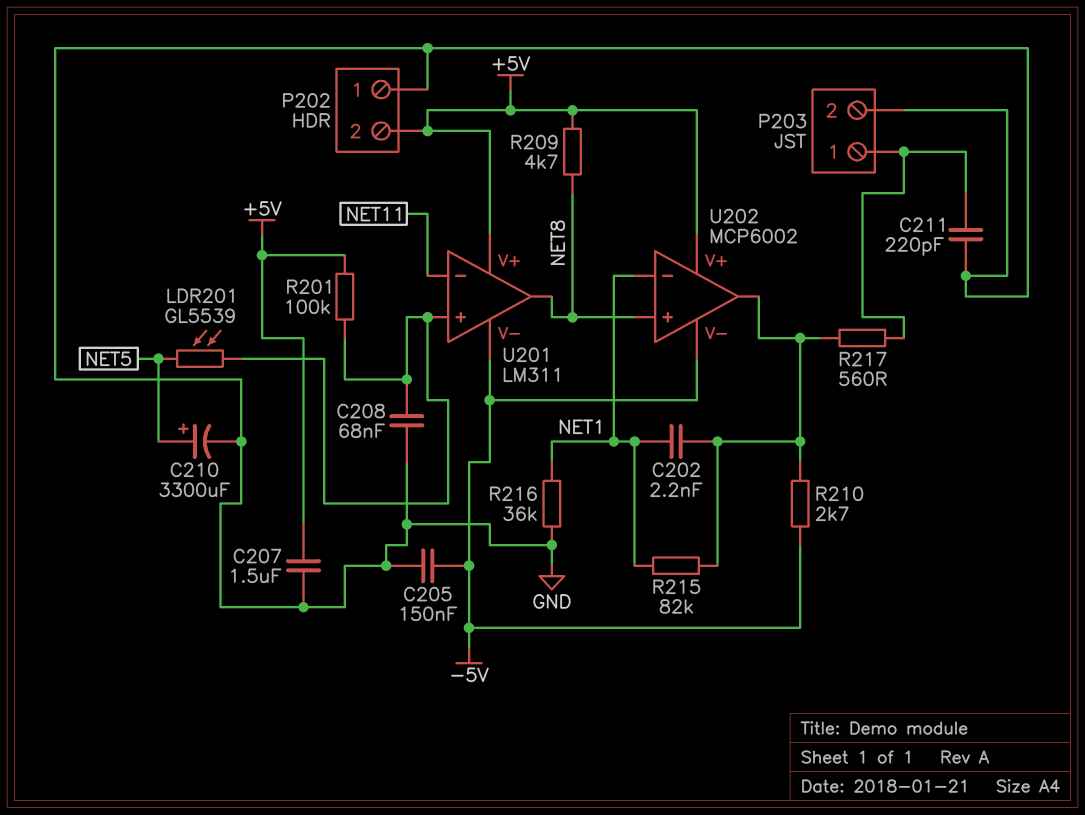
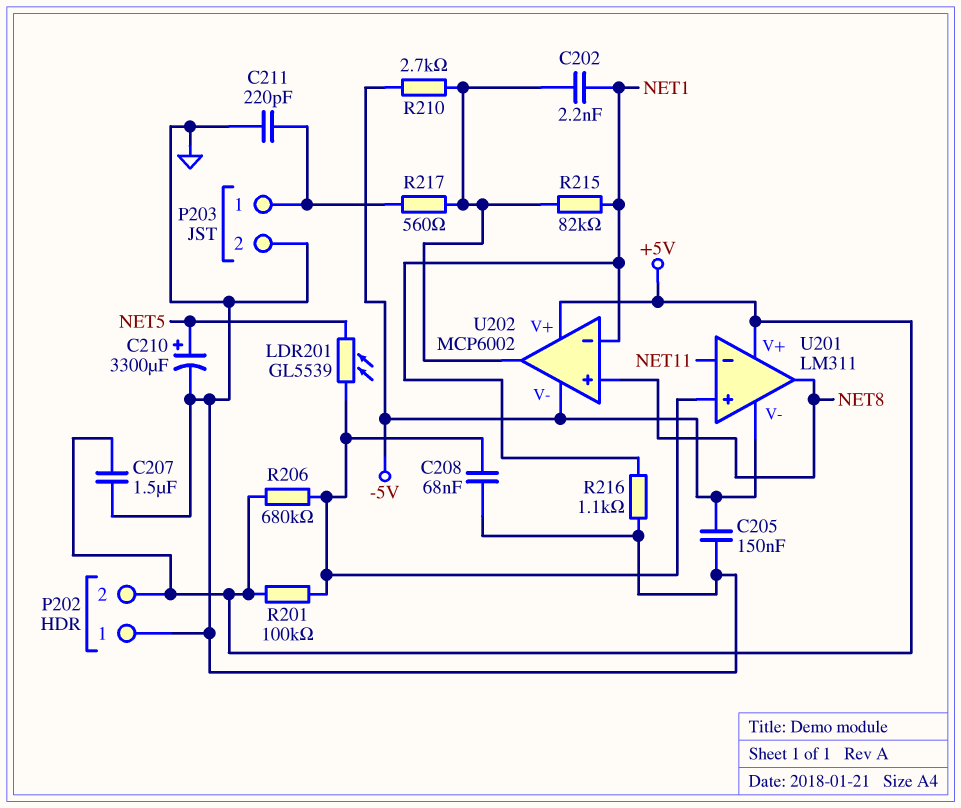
R206: none -> 680k (+5V, U201/in+)
R209: 4.7k (+5V, NET8) -> none
R216: 36k (GND, NET1) -> 1.1k (GND, NET1)

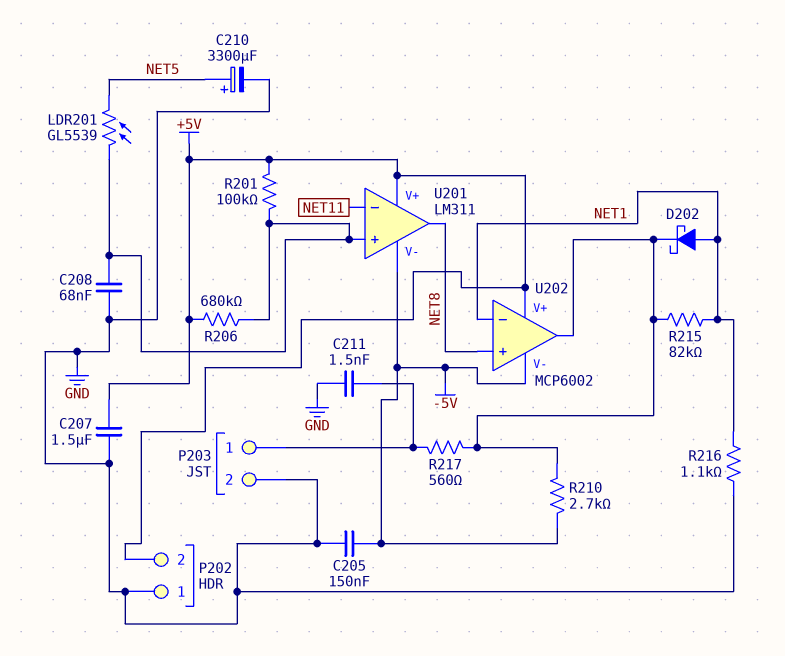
C202: 2.2nF (NET1, U202/out) -> none
C211: 220pF (GND, P203/1) -> 1.5nF (GND, P203/1)
D202: none -> schottky (A NET1, K U202/out)

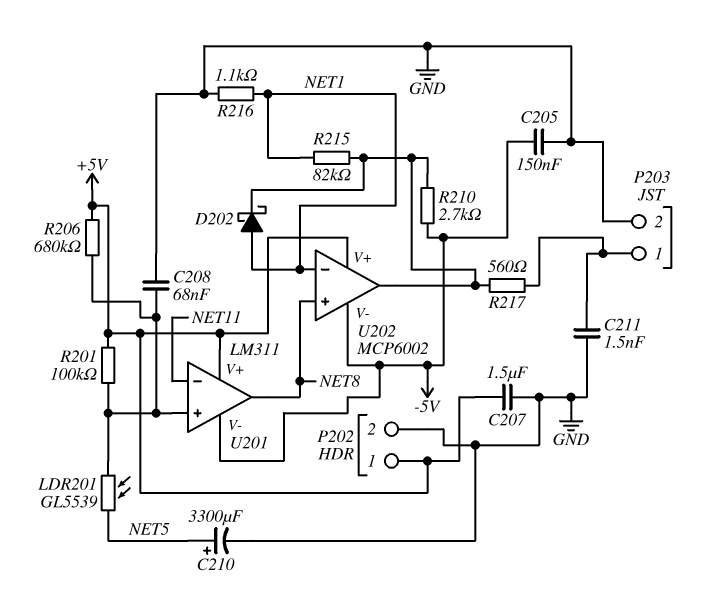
P202 pin 1: GND -> +5V
P202 pin 2: +5V -> GND

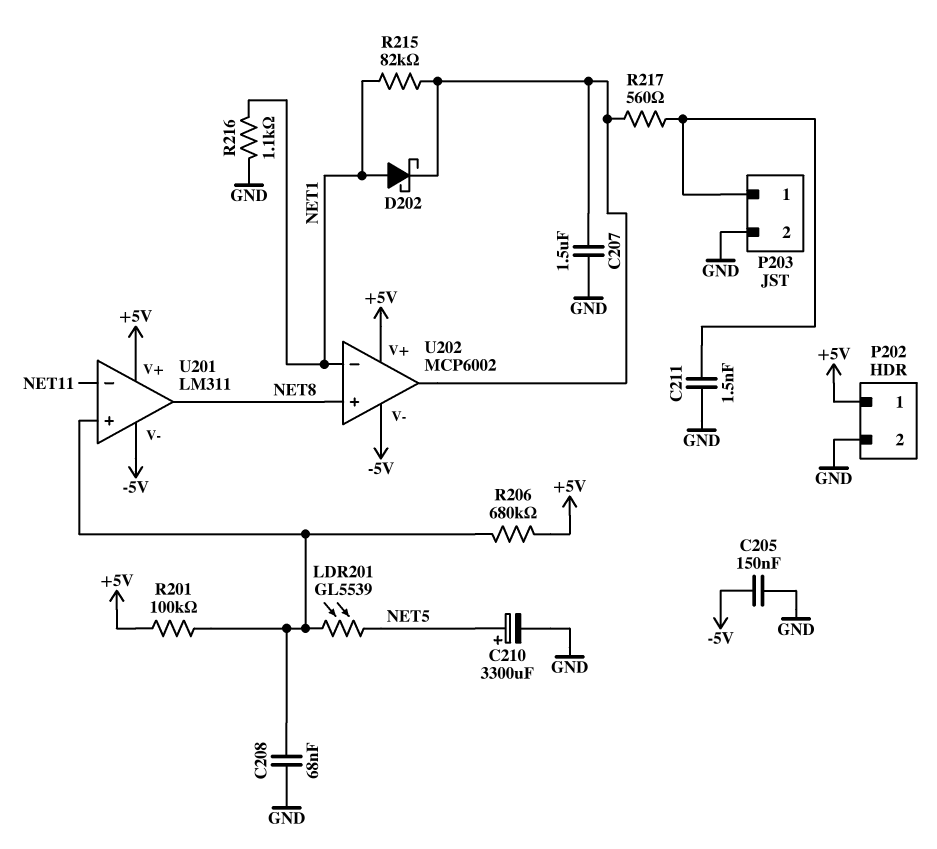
C207: 1.5uF (+5V, GND) -> 1.5uF (GND, U202/out)
R210: 2.7k (-5V, U202/out) -> none

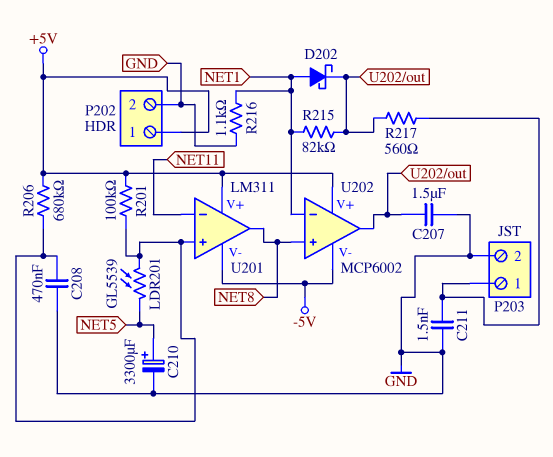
C205: 150nF (-5V, GND) -> none
C208: 68nF (GND, U201/in+) -> 470nF (GND, U201/in+)

